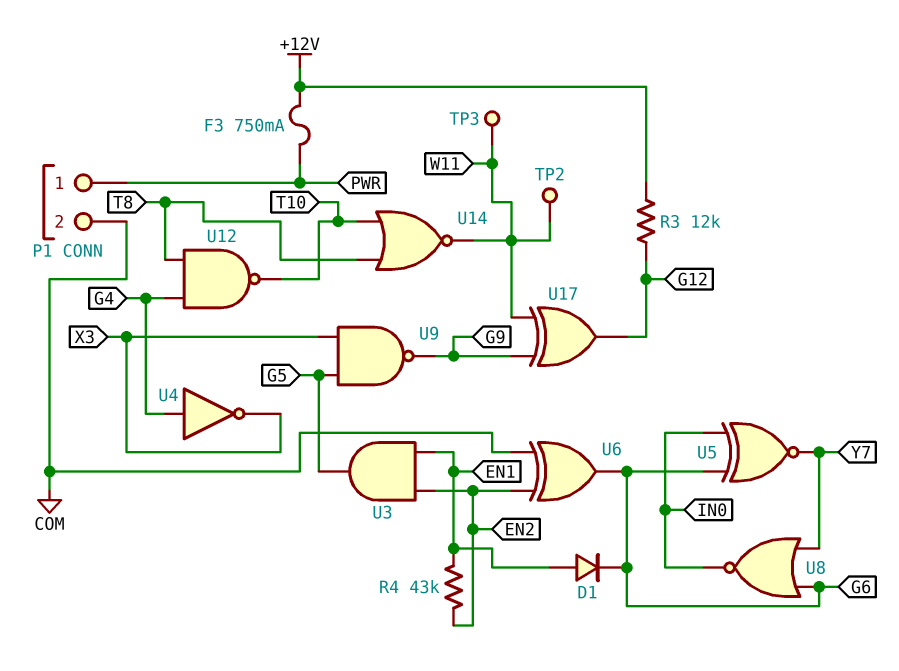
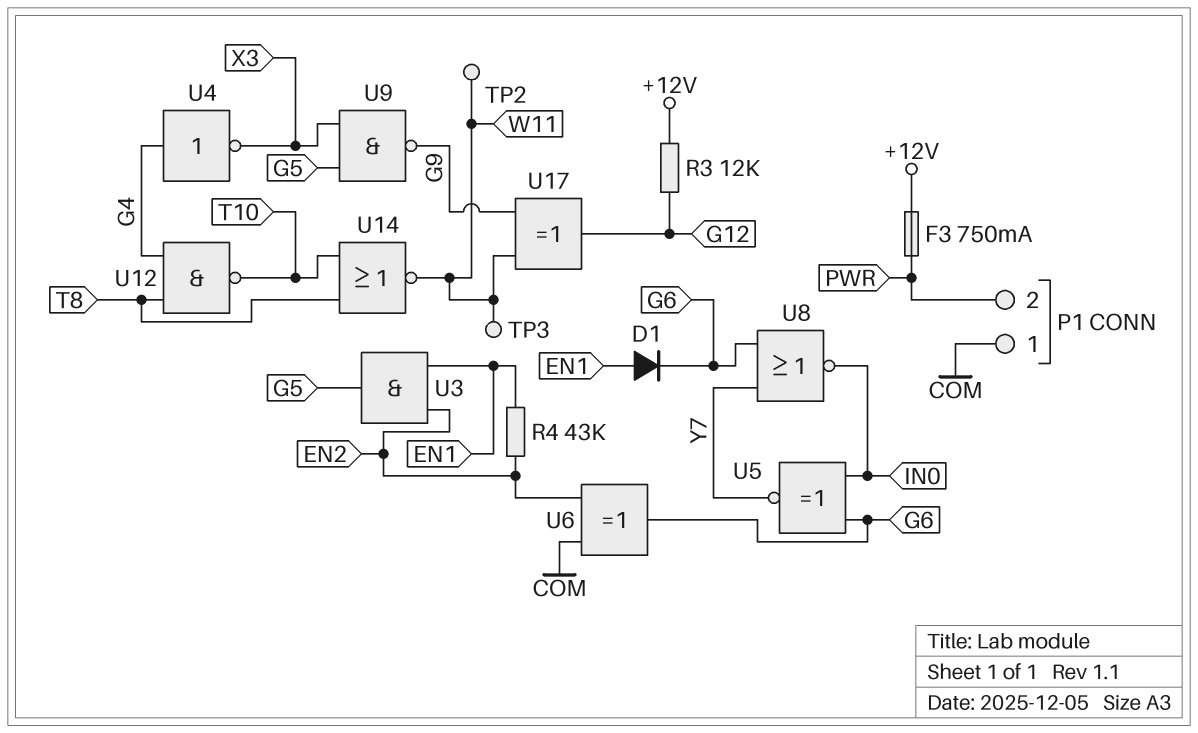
P1 pin 1: PWR -> COM
P1 pin 2: COM -> PWR

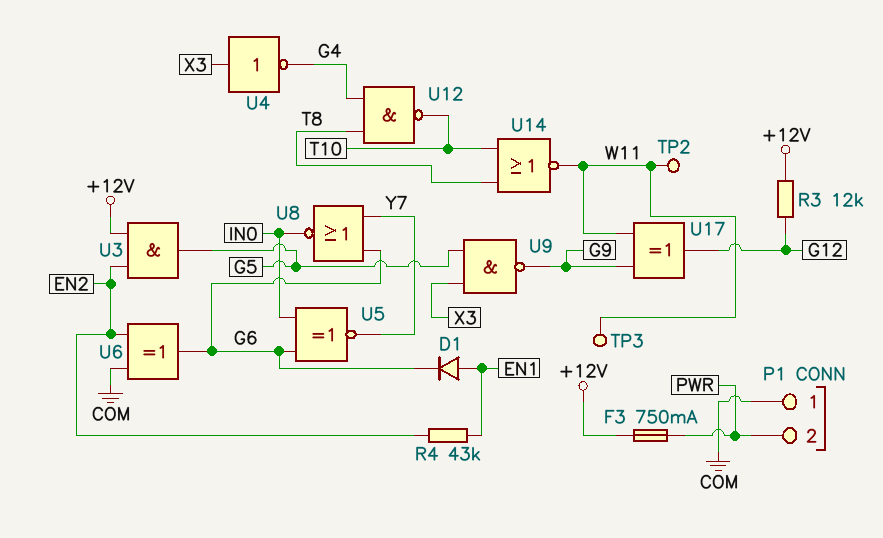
U3: AND (in EN1, in EN2, out G5) -> AND (in +12V, in EN2, out G5)
U4: NOT (in G4, out X3) -> NOT (in X3, out G4)

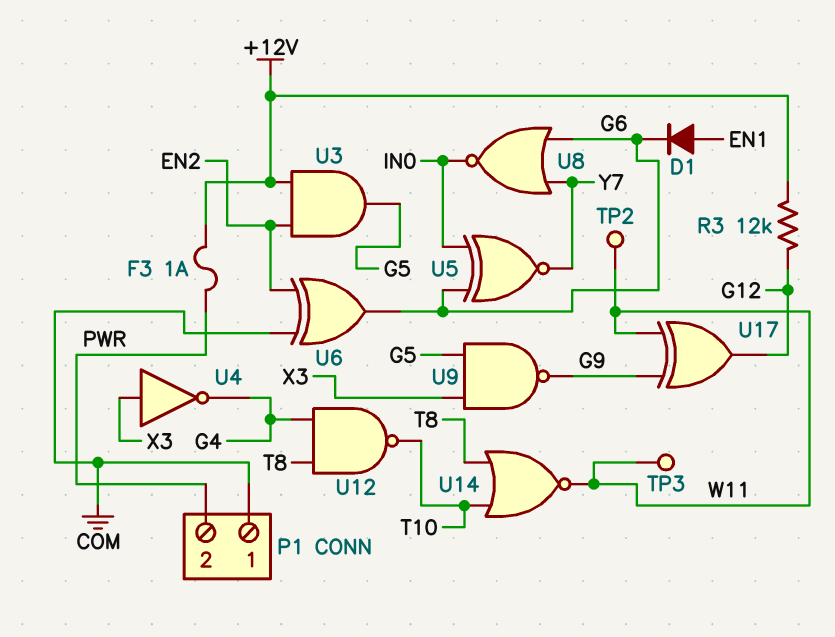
F3: 750mA (+12V, PWR) -> 1A (+12V, PWR)
R4: 43k (EN1, EN2) -> none

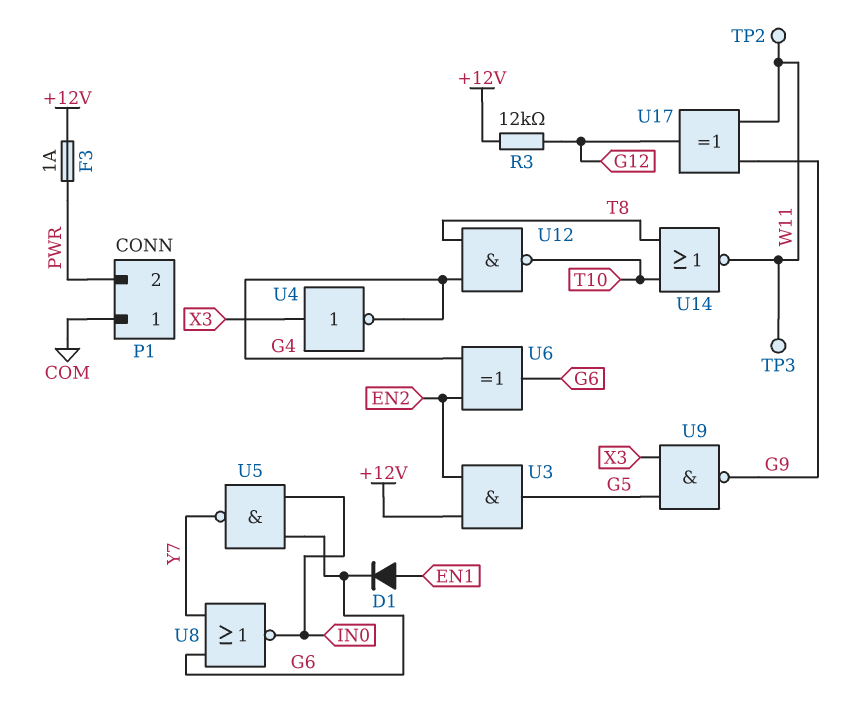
U5: XNOR (in G6, in IN0, out Y7) -> NAND (in G6, in IN0, out Y7)
U6: XOR (in COM, in EN2, out G6) -> XOR (in EN2, in G4, out G6)

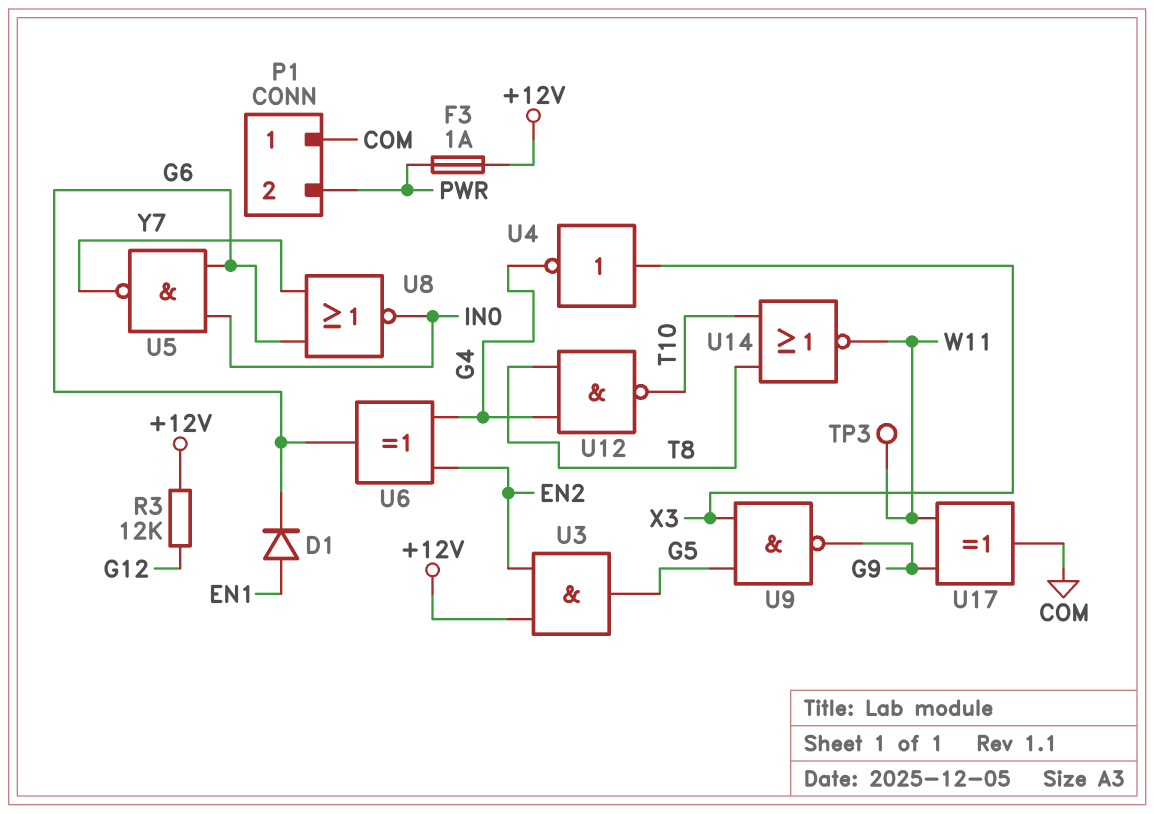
TP2: test point (W11) -> none
U17: XOR (in G9, in W11, out G12) -> XOR (in G9, in W11, out COM)

